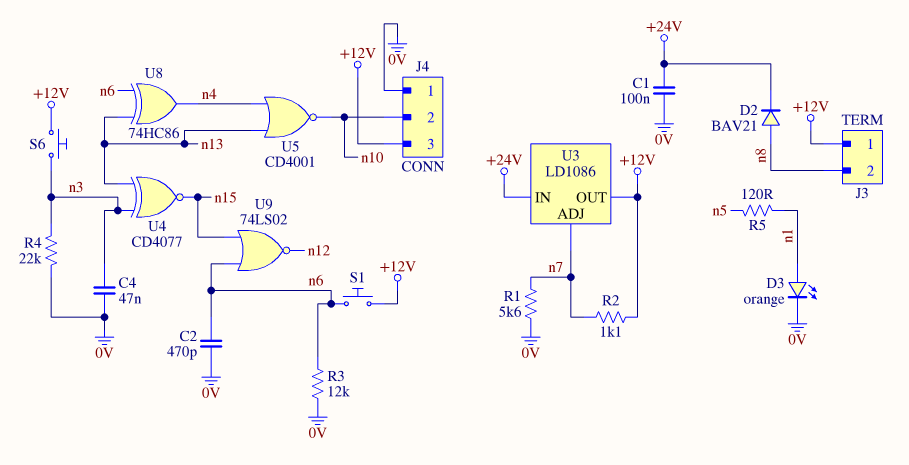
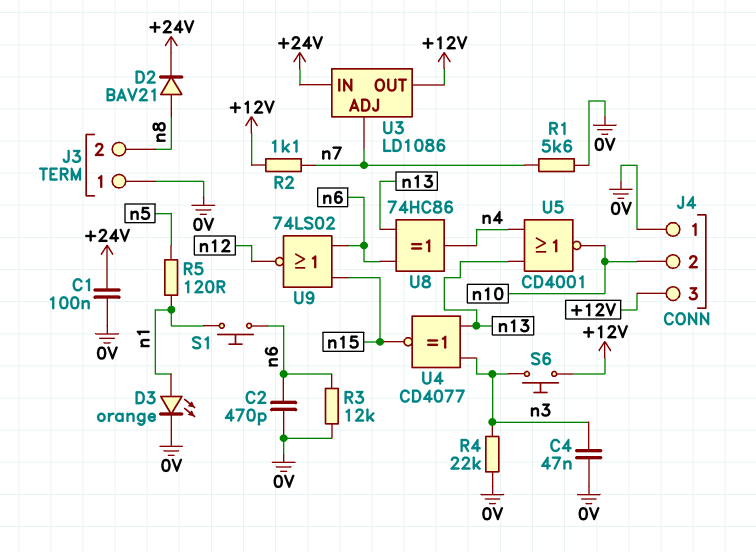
J3 pin 1: +12V -> 0V
S1: button (+12V, n6) -> button (n1, n6)

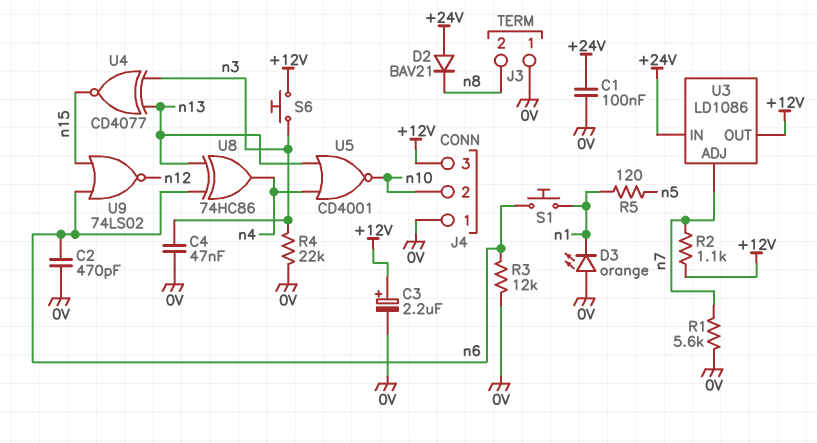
C3: none -> 2.2uF (plus +12V, minus 0V)
D2: diode BAV21 (A n8, K +24V) -> diode BAV21 (A +24V, K n8)
D3: LED orange (A n1, K 0V) -> LED orange (A 0V, K n1)

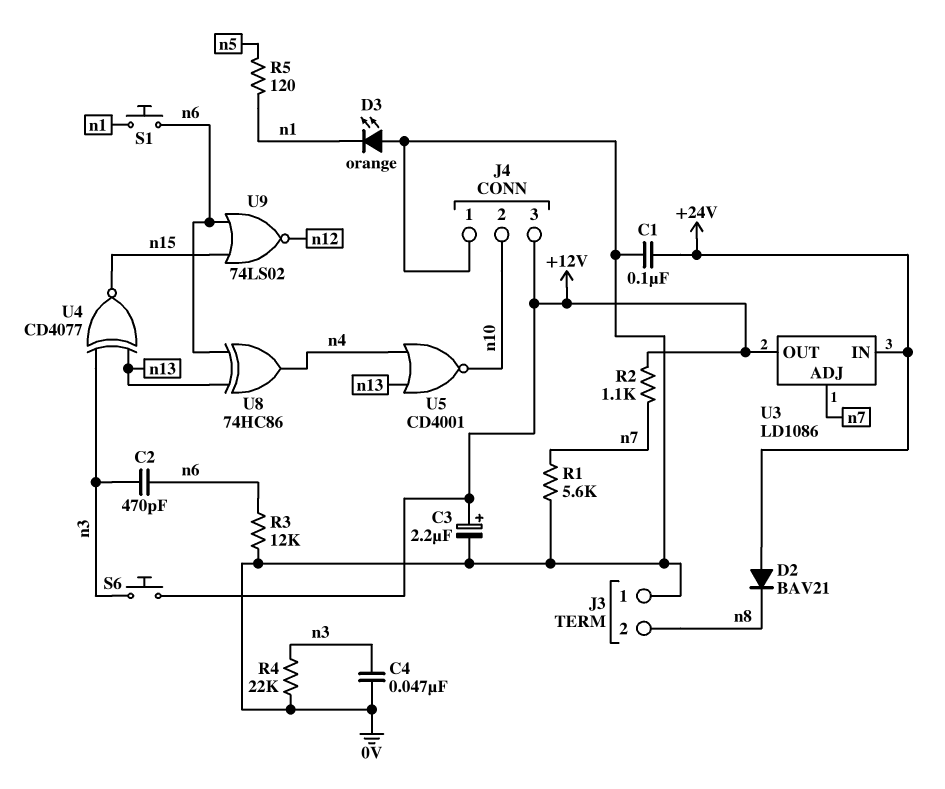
C2: 470pF (0V, n6) -> 470pF (n3, n6)

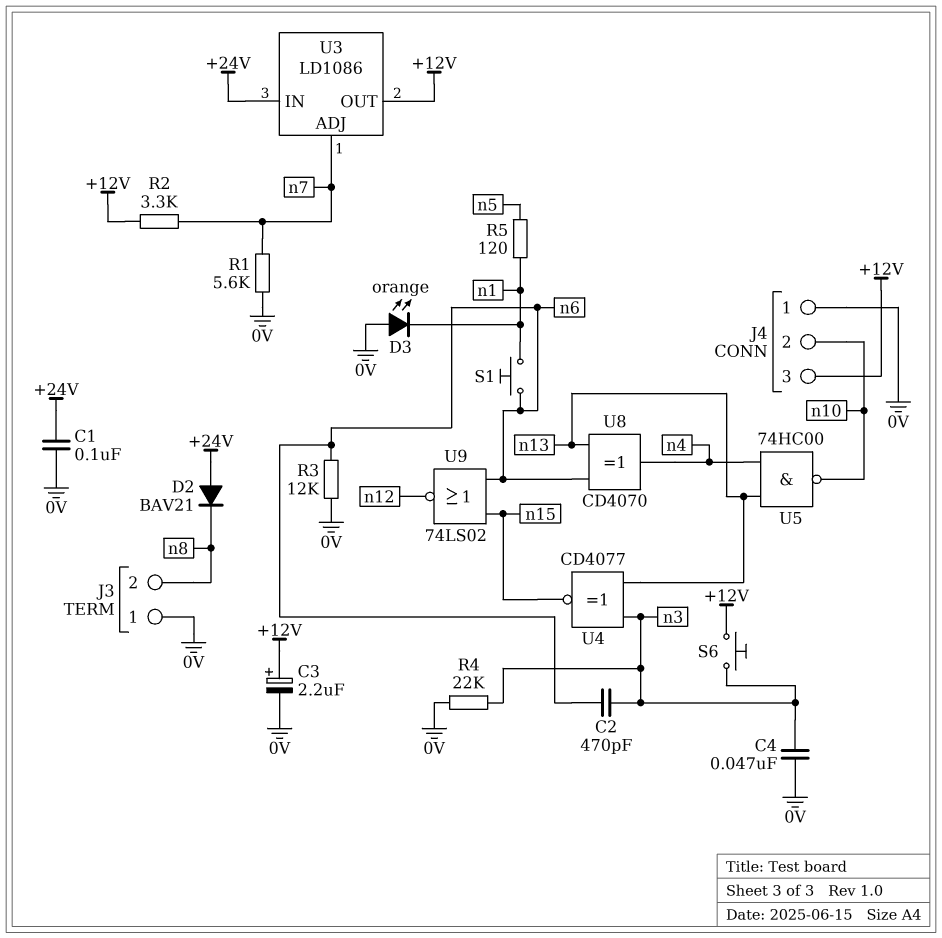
R2: 1.1k (+12V, n7) -> 3.3k (+12V, n7)
U5: NOR CD4001 (in n4, in n13, out n10) -> NAND 74HC00 (in n4, in n13, out n10)
U8: XOR 74HC86 (in n6, in n13, out n4) -> XOR CD4070 (in n6, in n13, out n4)

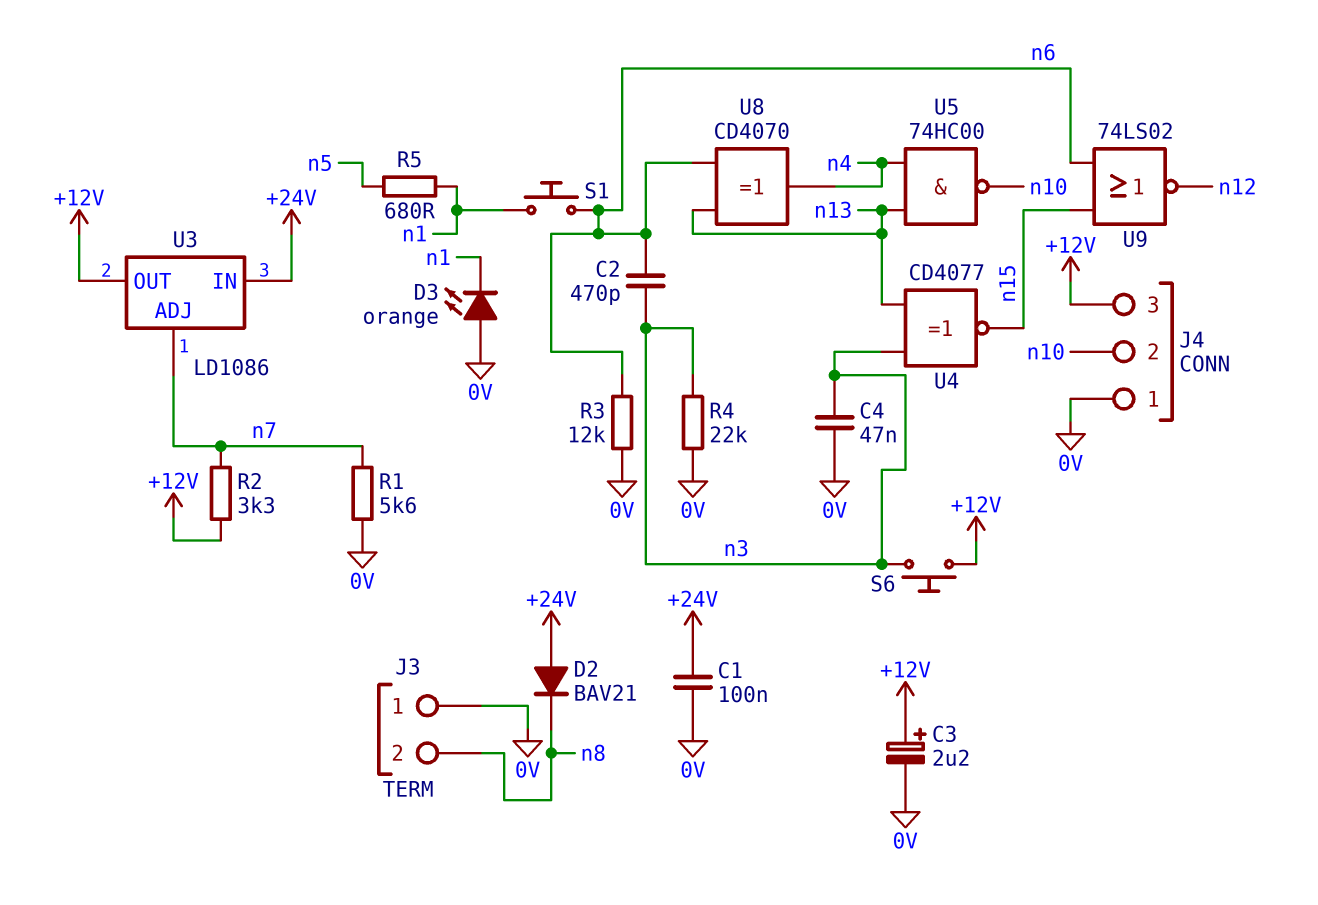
R5: 120 (n1, n5) -> 680 (n1, n5)

